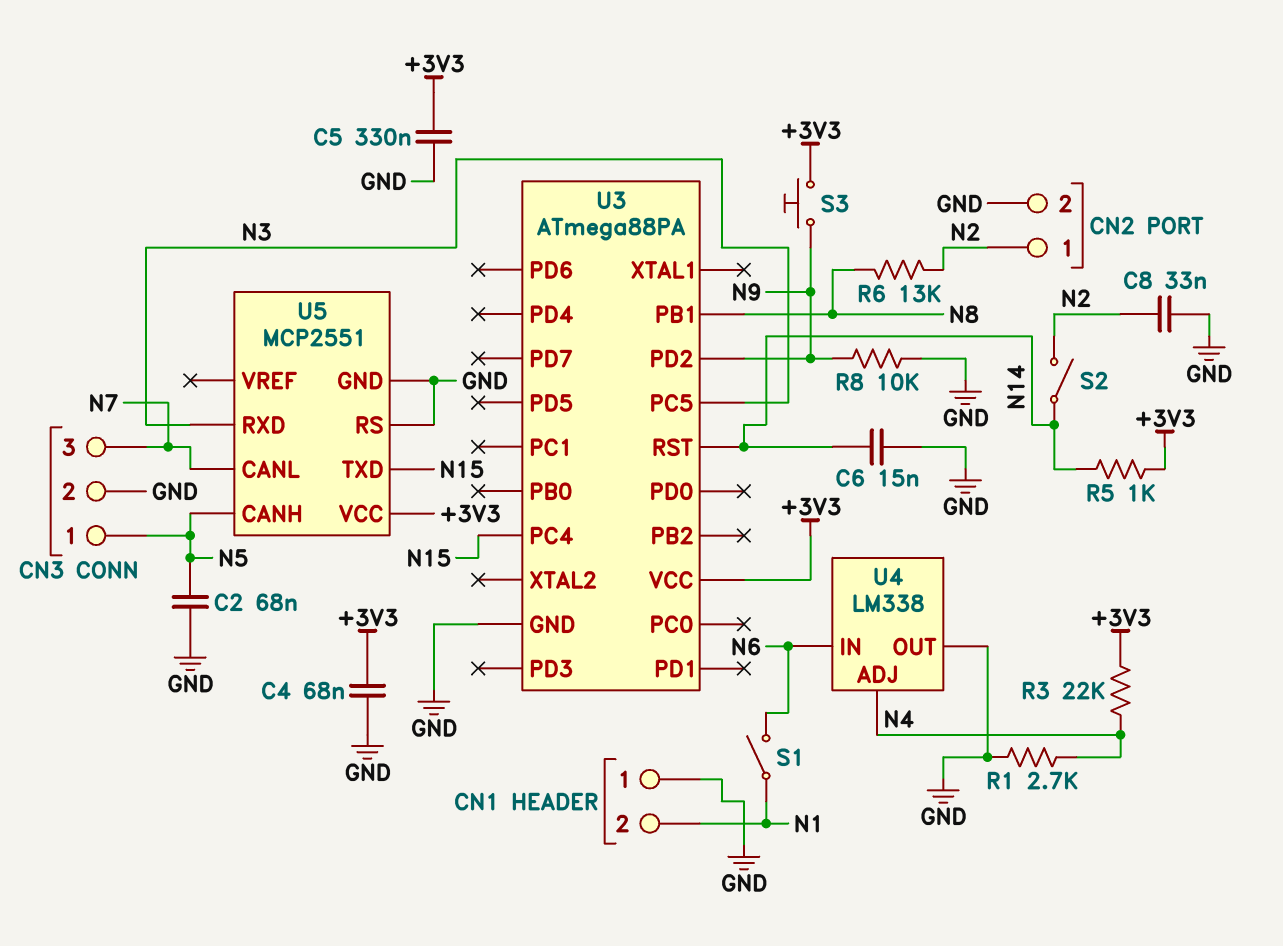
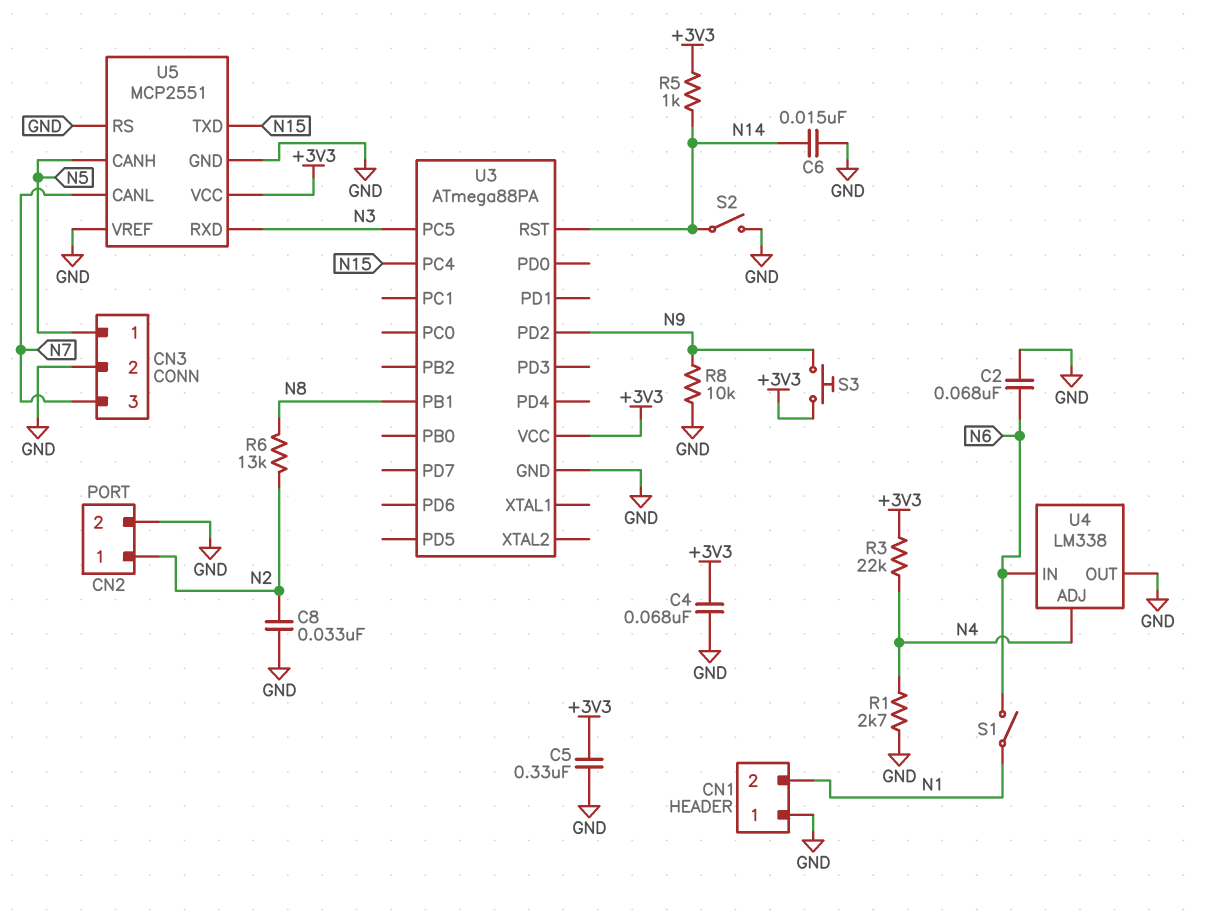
C2: 68nF (GND, N5) -> 68nF (GND, N6)
S2: switch (N2, N14) -> switch (GND, N14)
U5 pin VREF: none -> GND

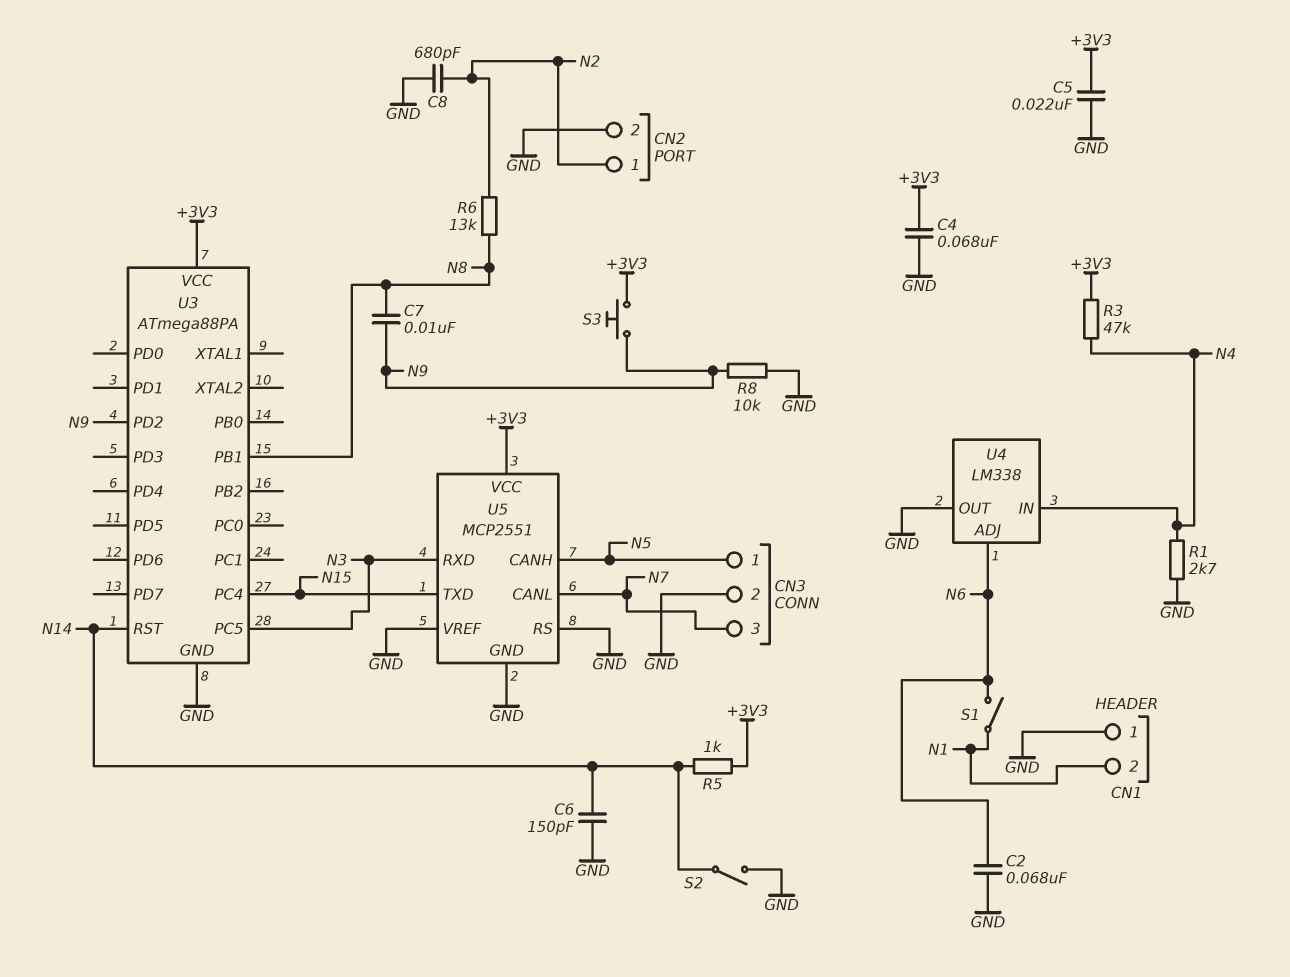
C5: 330nF (+3V3, GND) -> 22nF (+3V3, GND)
C6: 15nF (GND, N14) -> 150pF (GND, N14)
C7: none -> 10nF (N8, N9)
C8: 33nF (GND, N2) -> 680pF (GND, N2)
R3: 22k (+3V3, N4) -> 47k (+3V3, N4)
U4 pin ADJ: N4 -> N6
U4 pin IN: N6 -> N4

